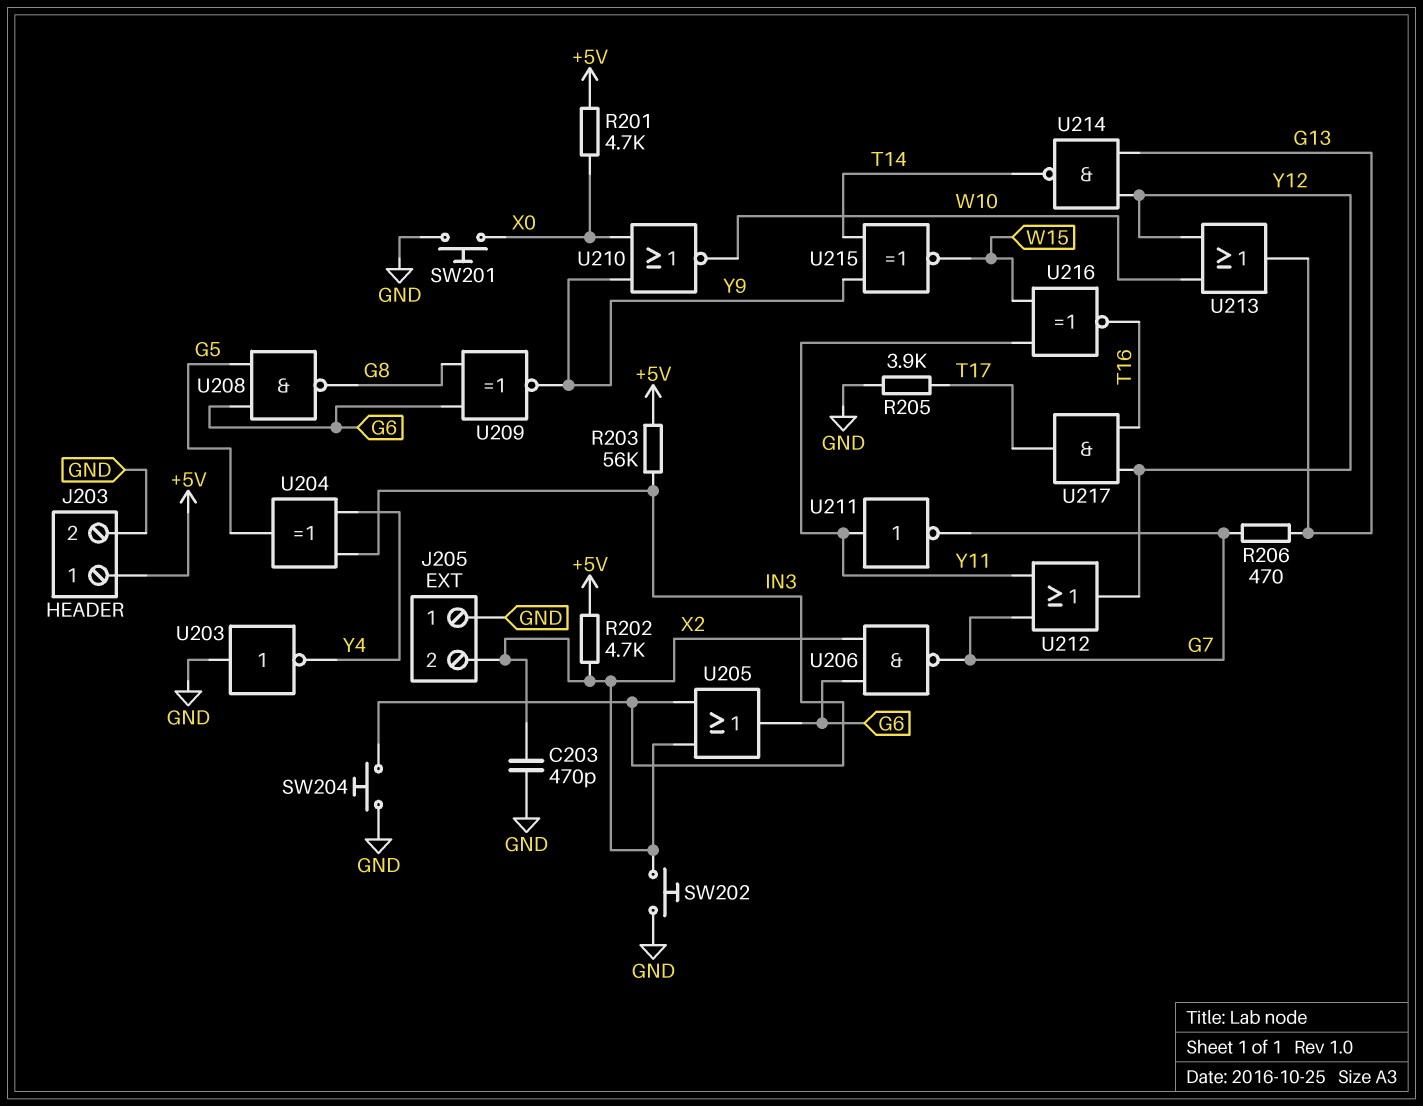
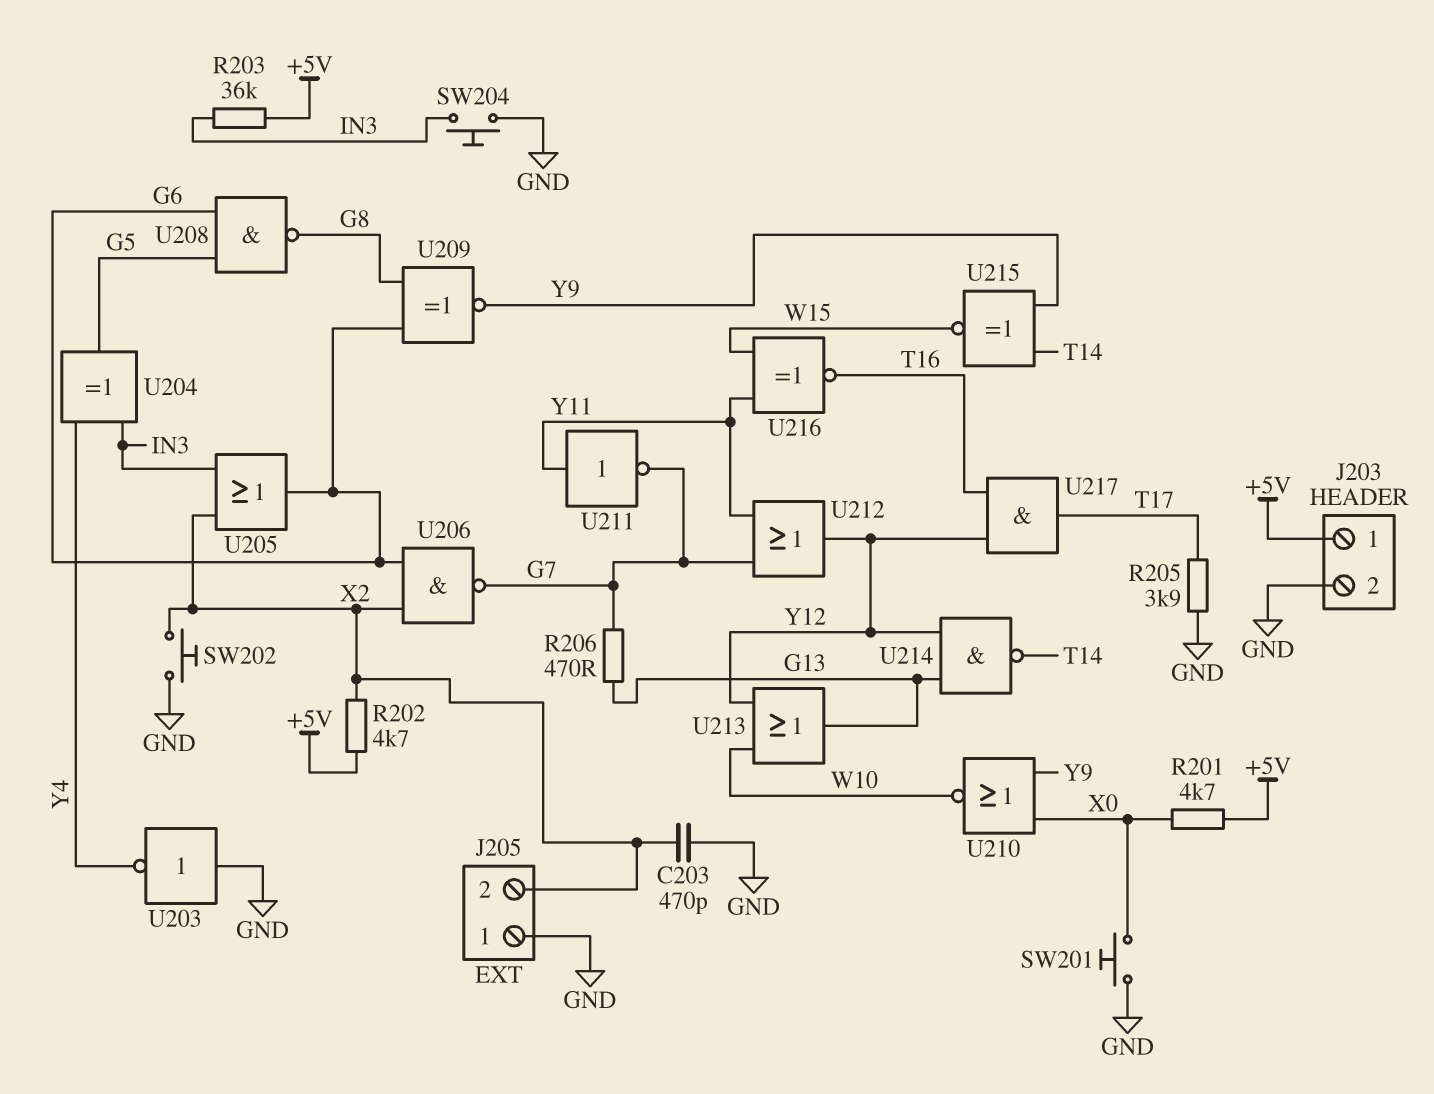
R203: 56k (+5V, IN3) -> 36k (+5V, IN3)

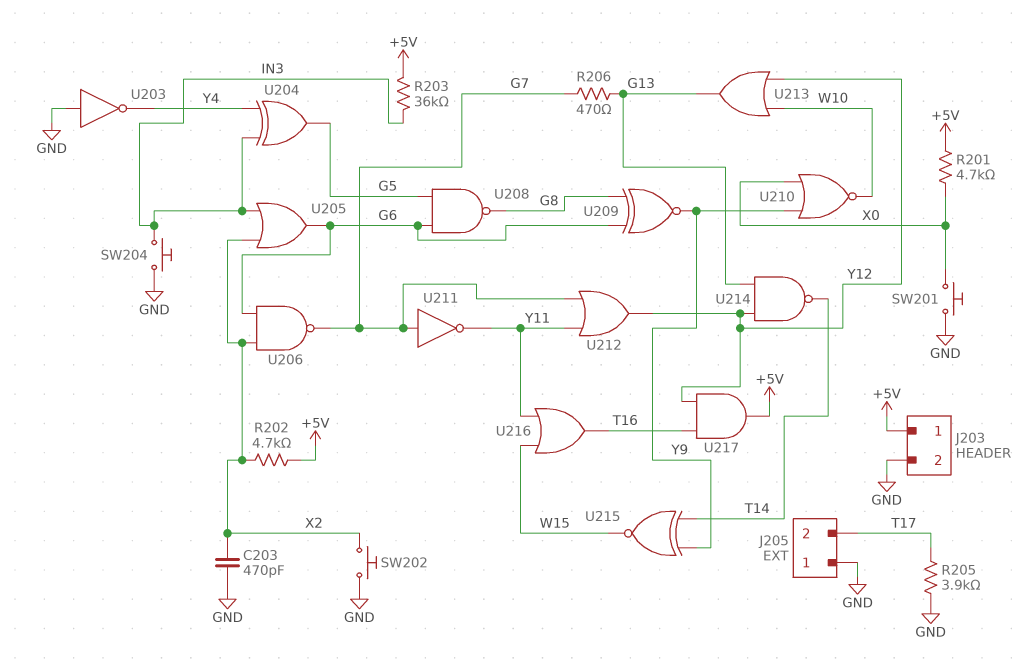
J205 pin 2: X2 -> T17
U211: NOT (in Y11, out G7) -> NOT (in G7, out Y11)
U216: XNOR (in W15, in Y11, out T16) -> OR (in W15, in Y11, out T16)
U217: AND (in T16, in Y12, out T17) -> AND (in T16, in Y12, out +5V)

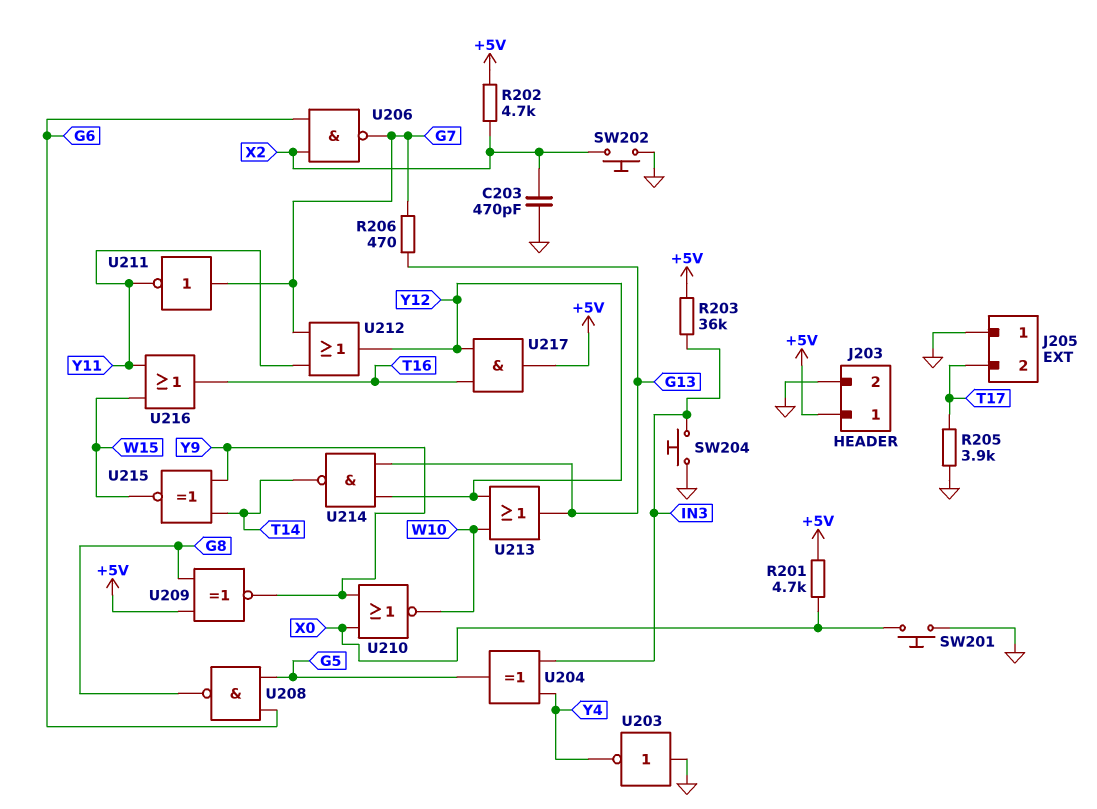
U205: OR (in IN3, in X2, out G6) -> none
U209: XNOR (in G6, in G8, out Y9) -> XNOR (in +5V, in G8, out Y9)

